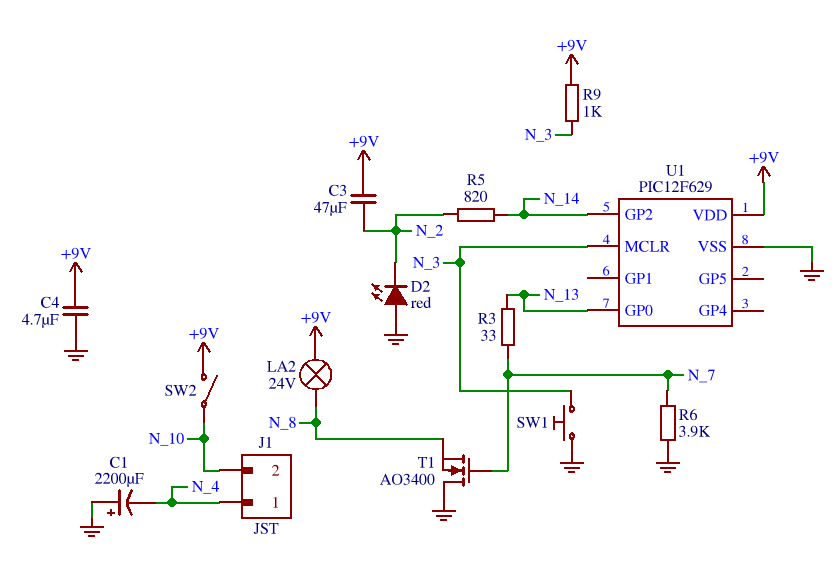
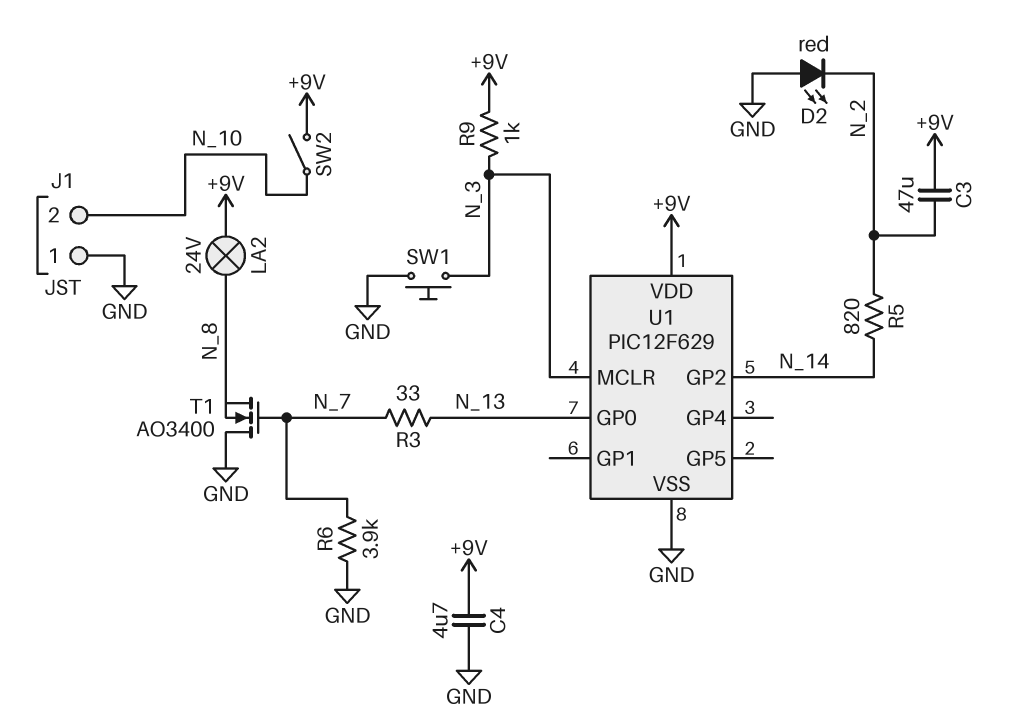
C1: 2200uF (plus GND, minus N_4) -> none
J1 pin 1: N_4 -> GND

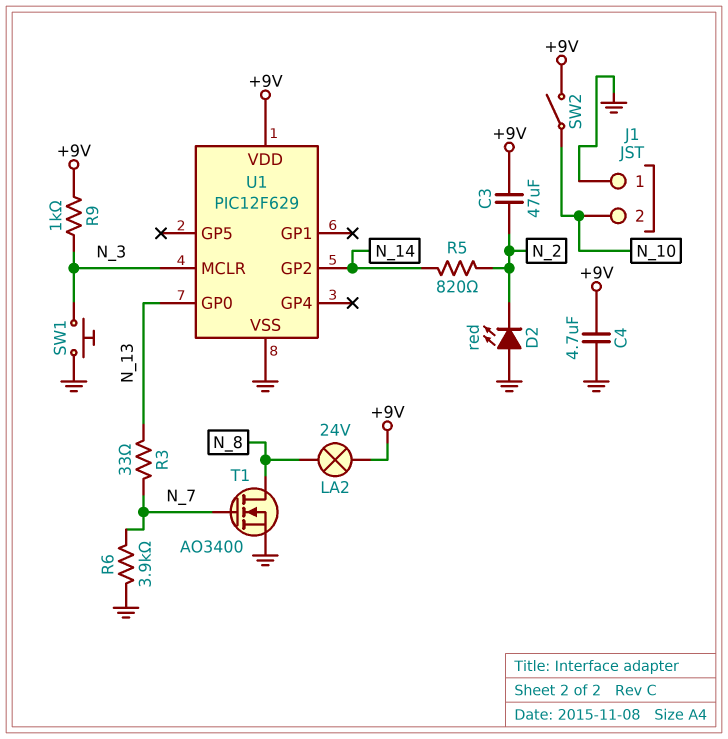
T1: NMOS AO3400 (G N_7, D GND, S N_8) -> NMOS AO3400 (G N_7, D N_8, S GND)

